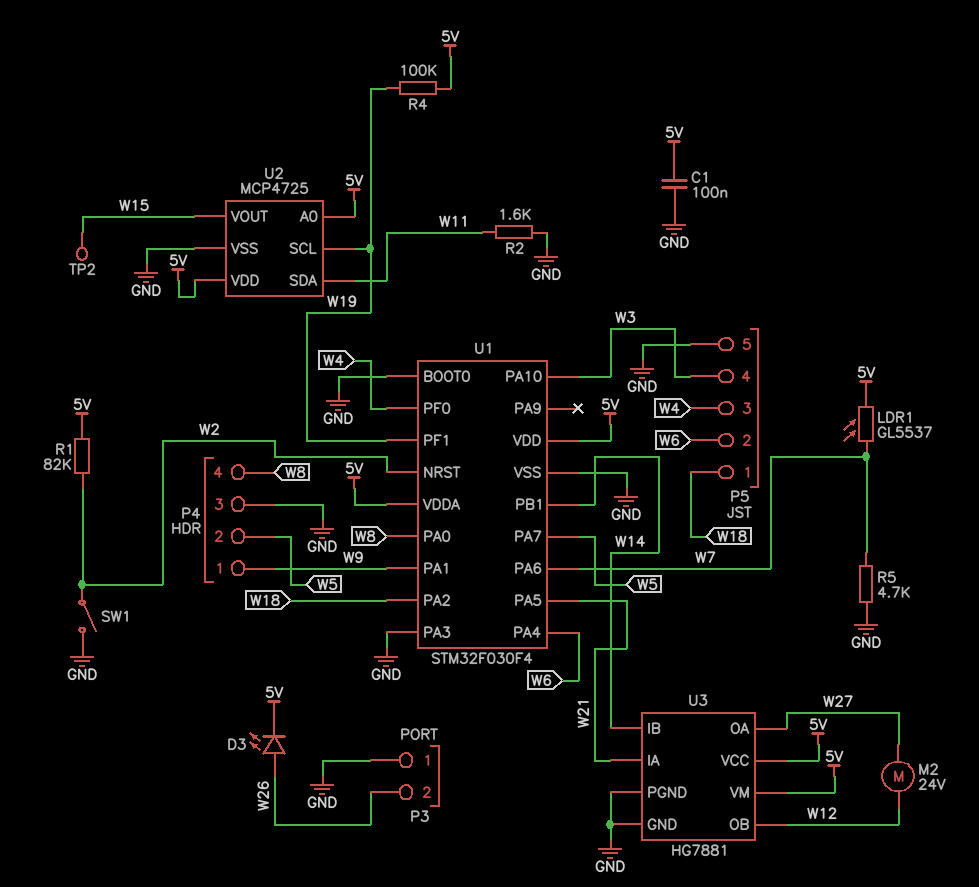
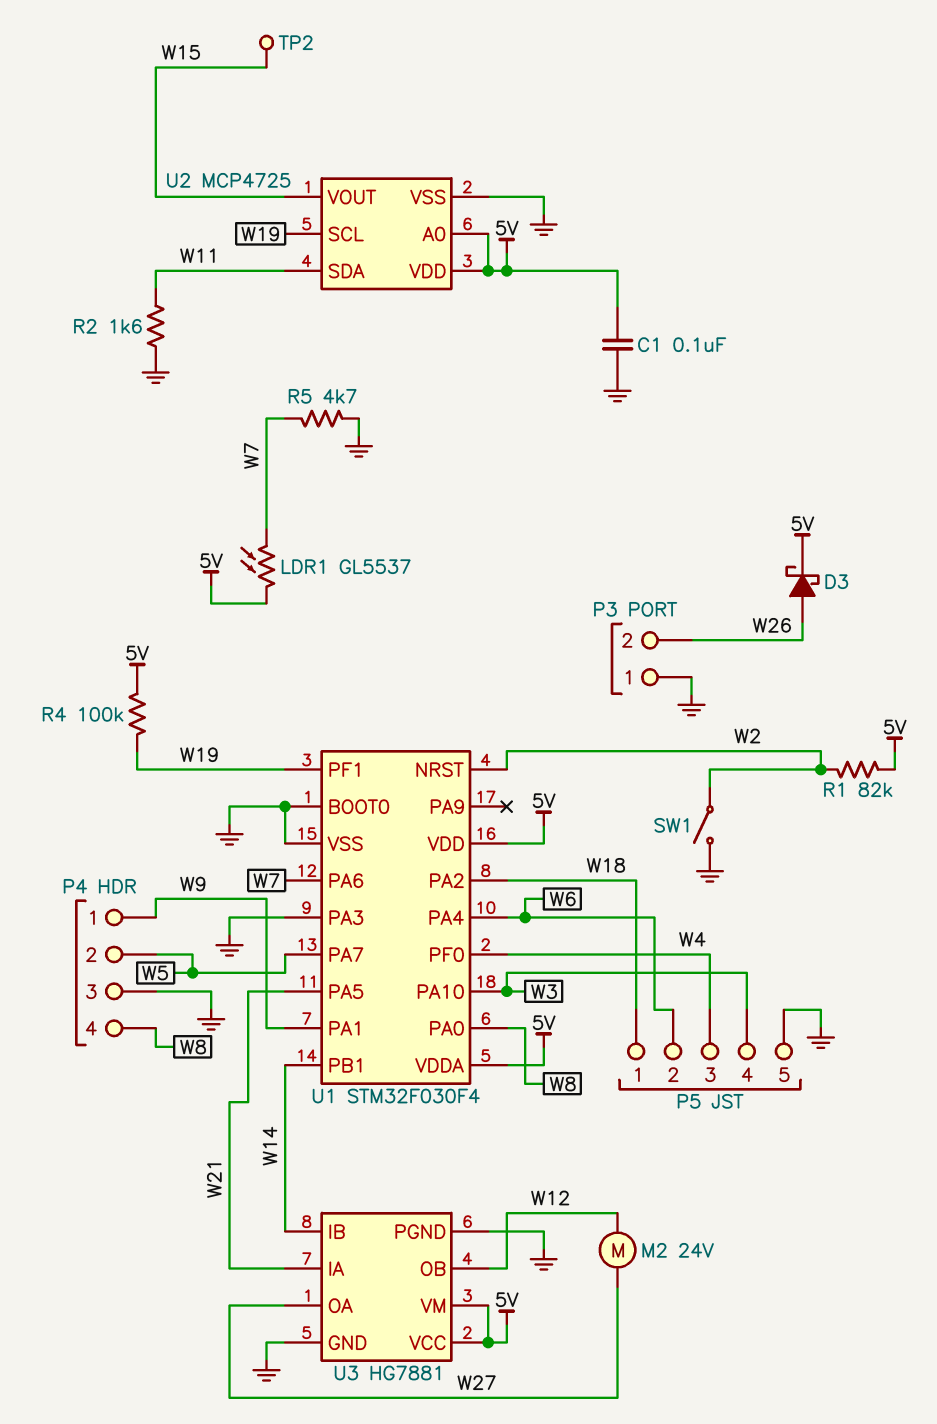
D3: LED (A W26, K 5V) -> schottky (A W26, K 5V)

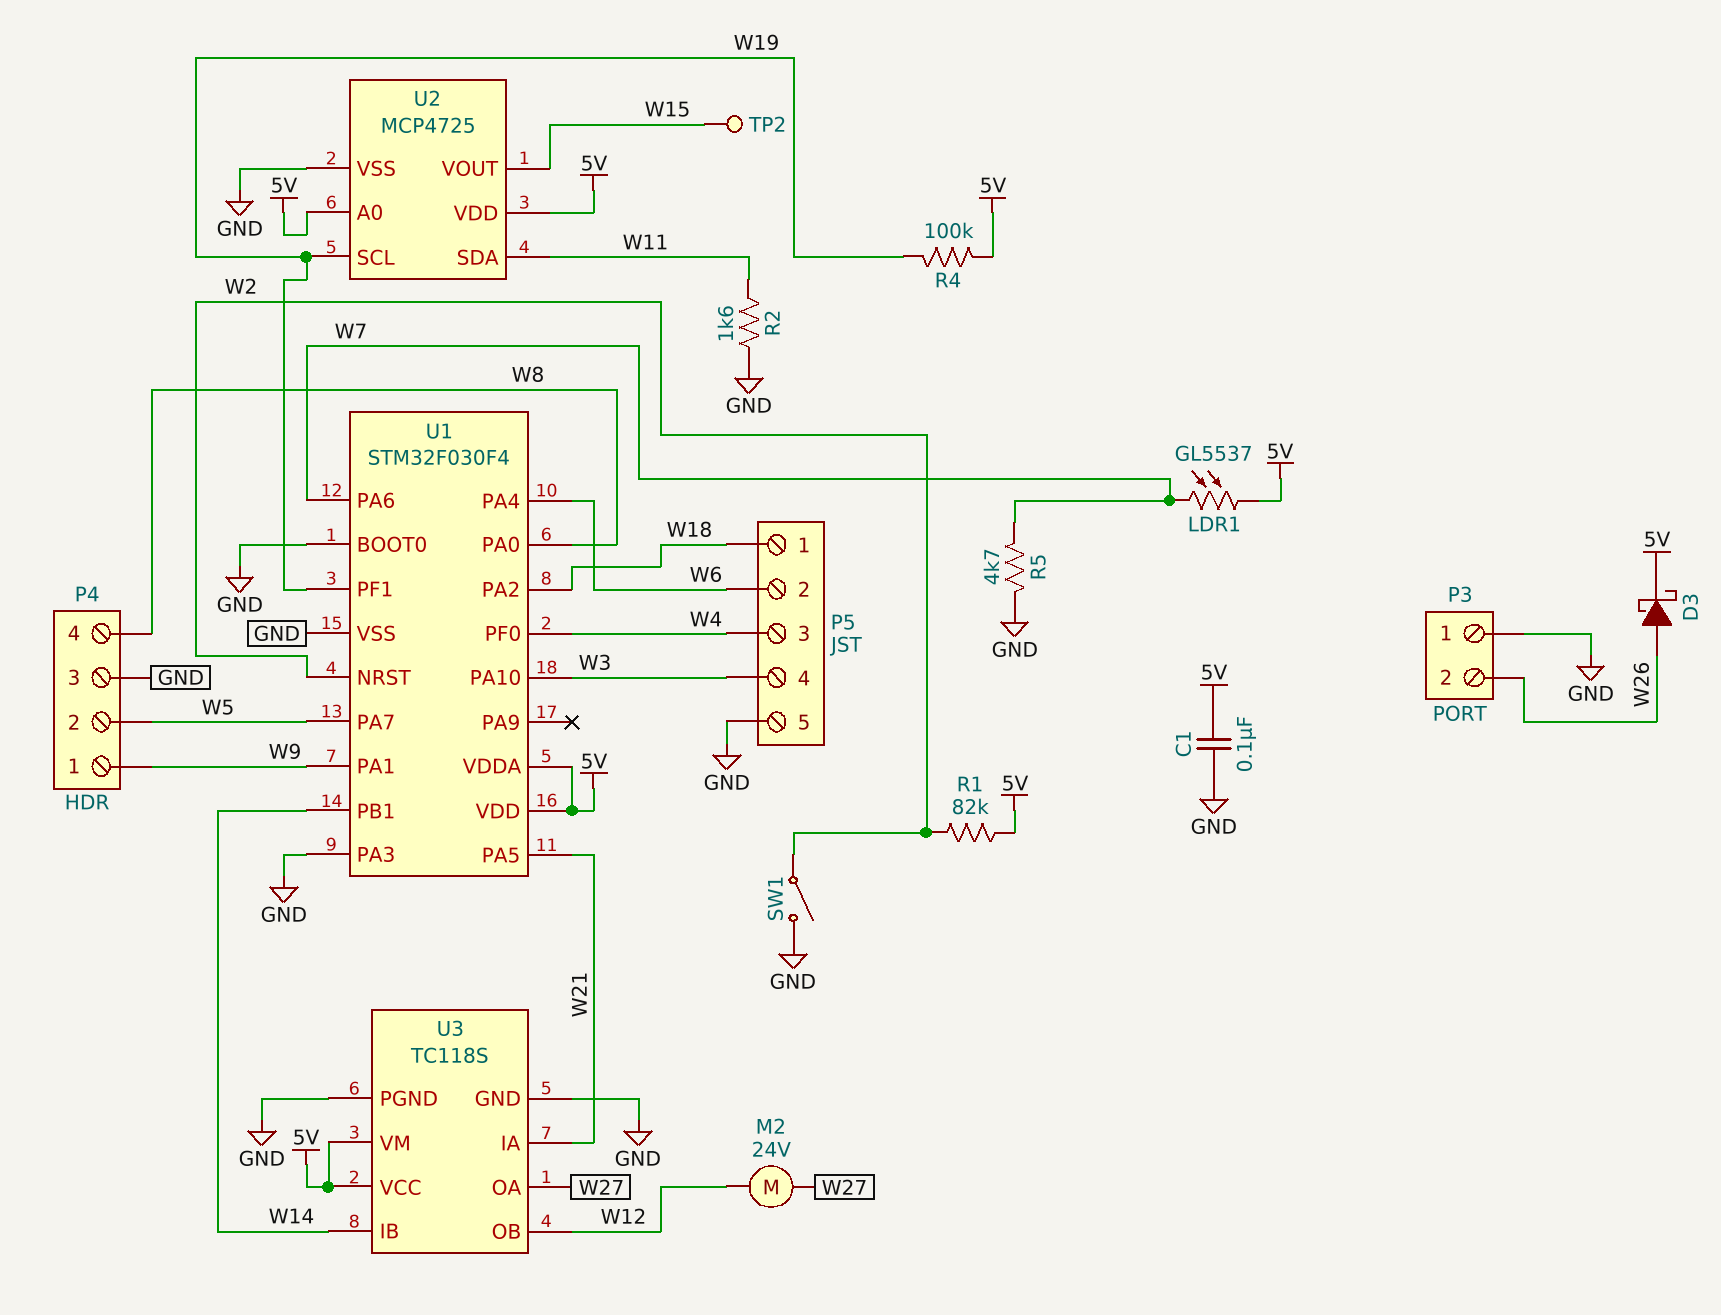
U3: HG7881 -> TC118S

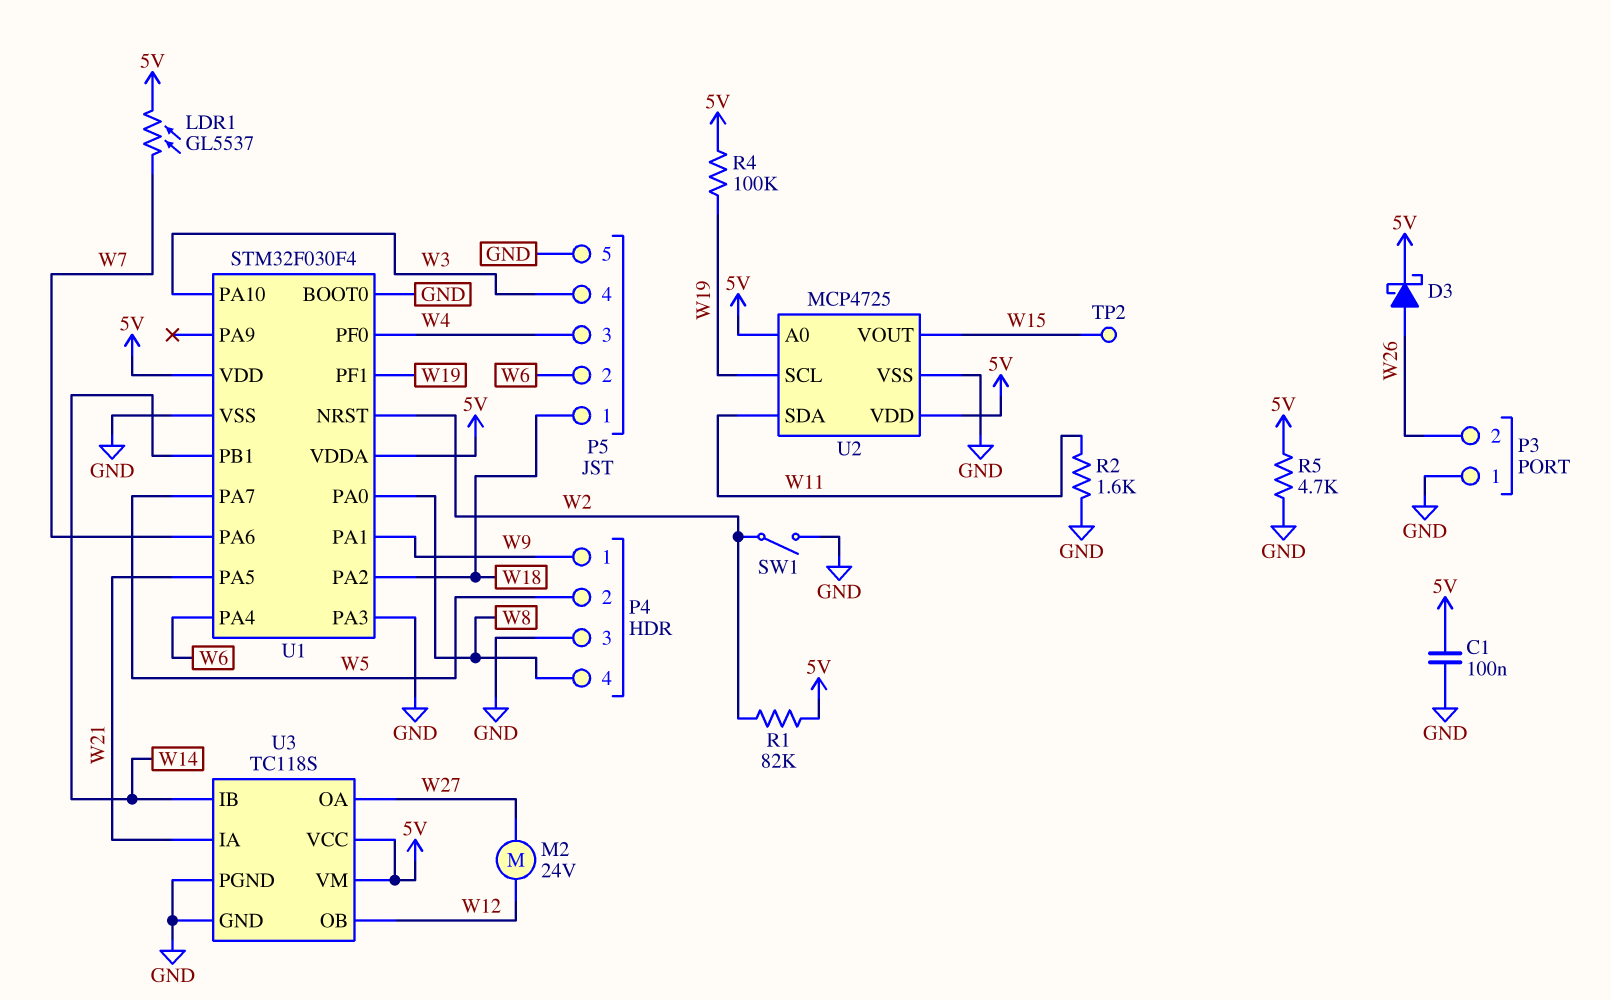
R5: 4.7k (GND, W7) -> 4.7k (5V, GND)

